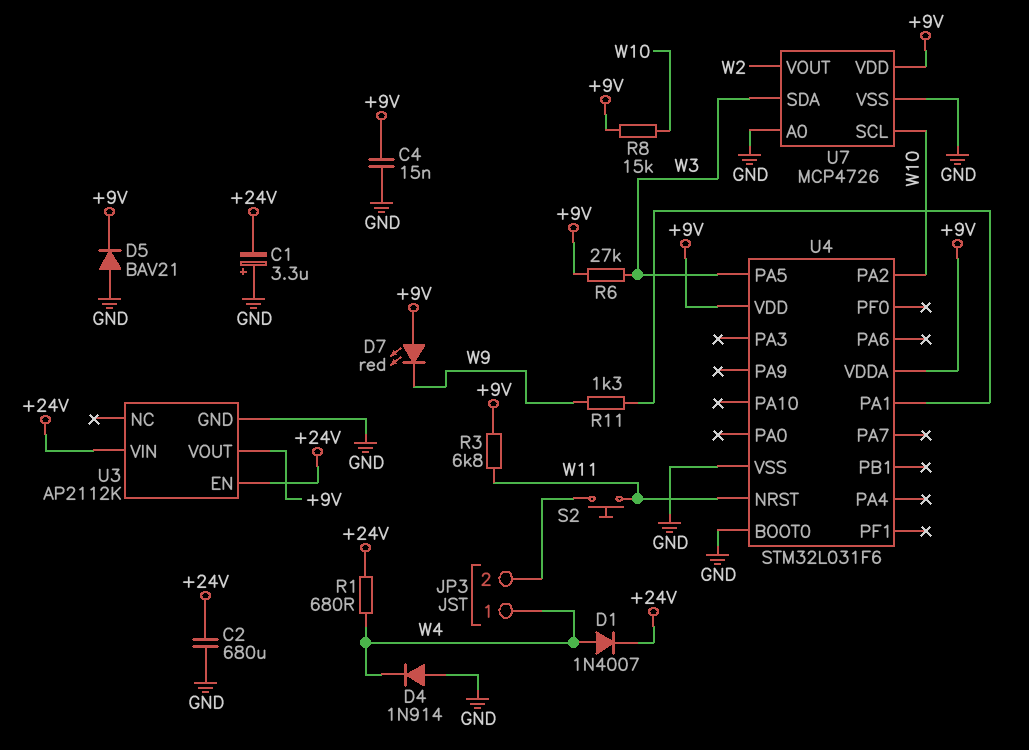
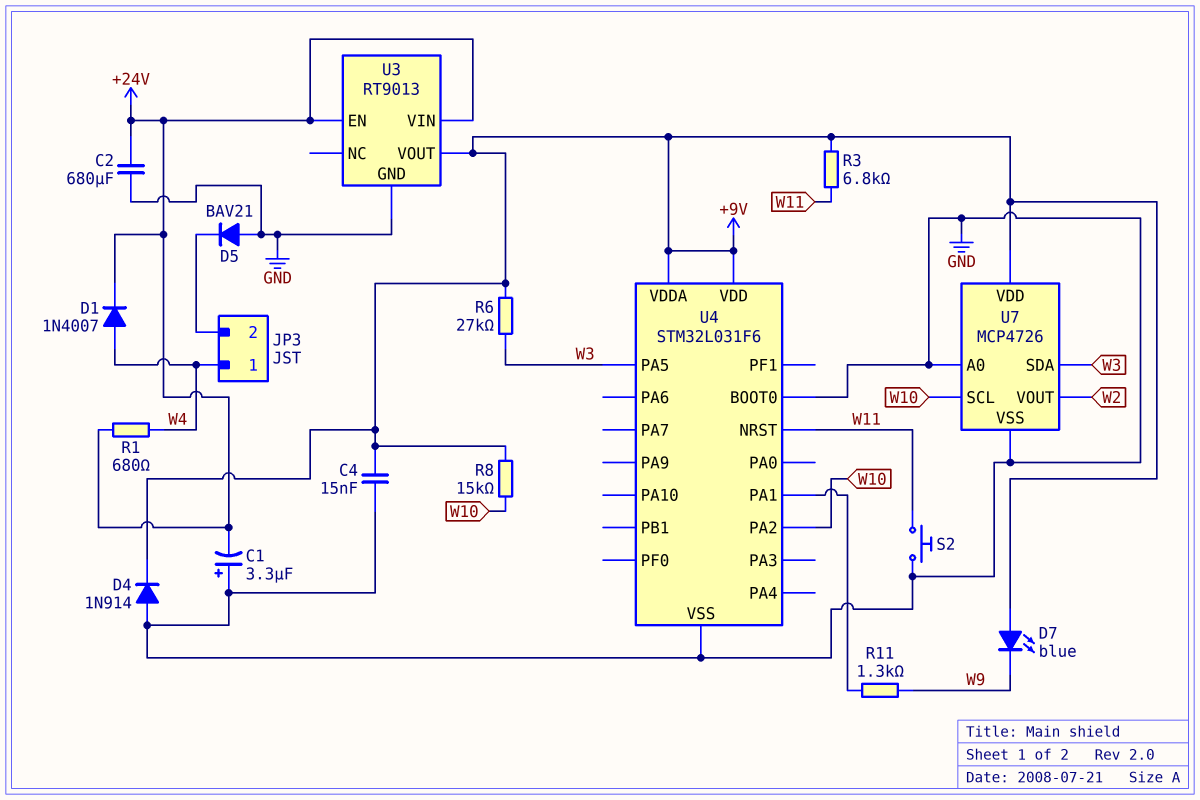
D4: diode 1N914 (A GND, K W4) -> diode 1N914 (A GND, K +9V)
D5: diode BAV21 (A GND, K +9V) -> diode BAV21 (A GND, K JP3/2)
D7: LED red (A +9V, K W9) -> LED blue (A +9V, K W9)
S2: button (JP3/2, W11) -> button (GND, W11)
U3: AP2112K -> RT9013

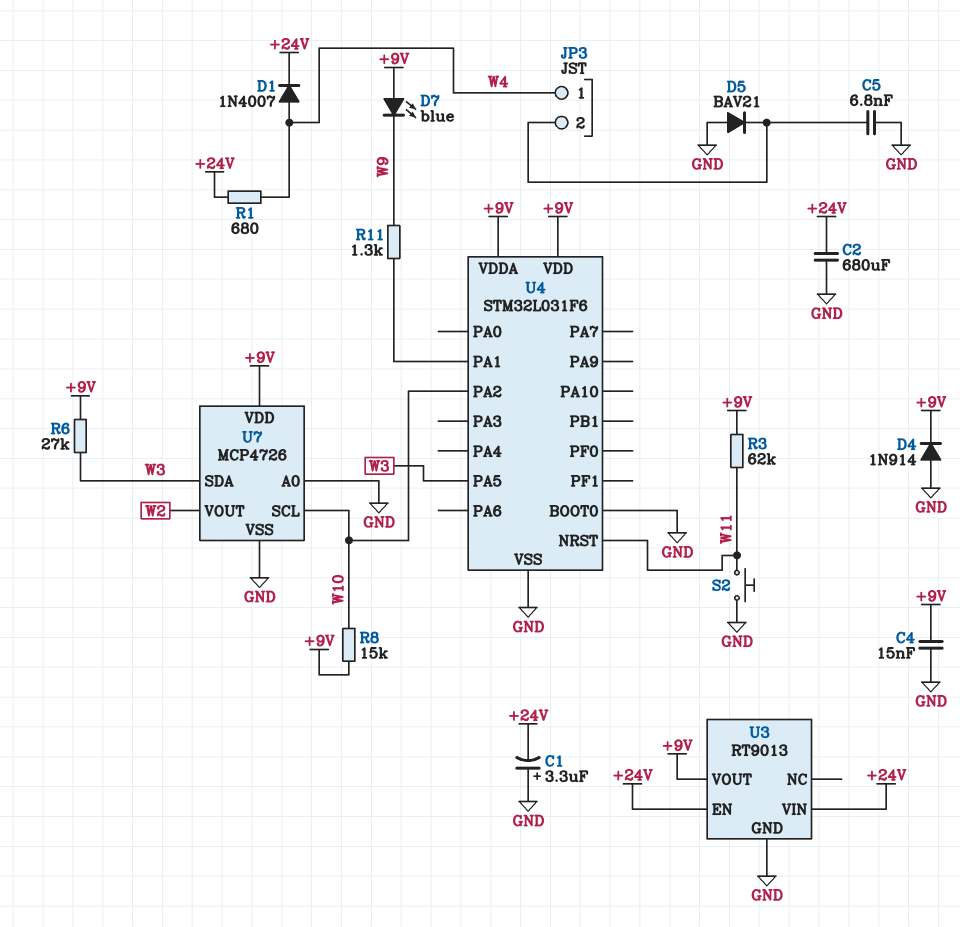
C5: none -> 6.8nF (GND, JP3/2)
R3: 6.8k (+9V, W11) -> 62k (+9V, W11)

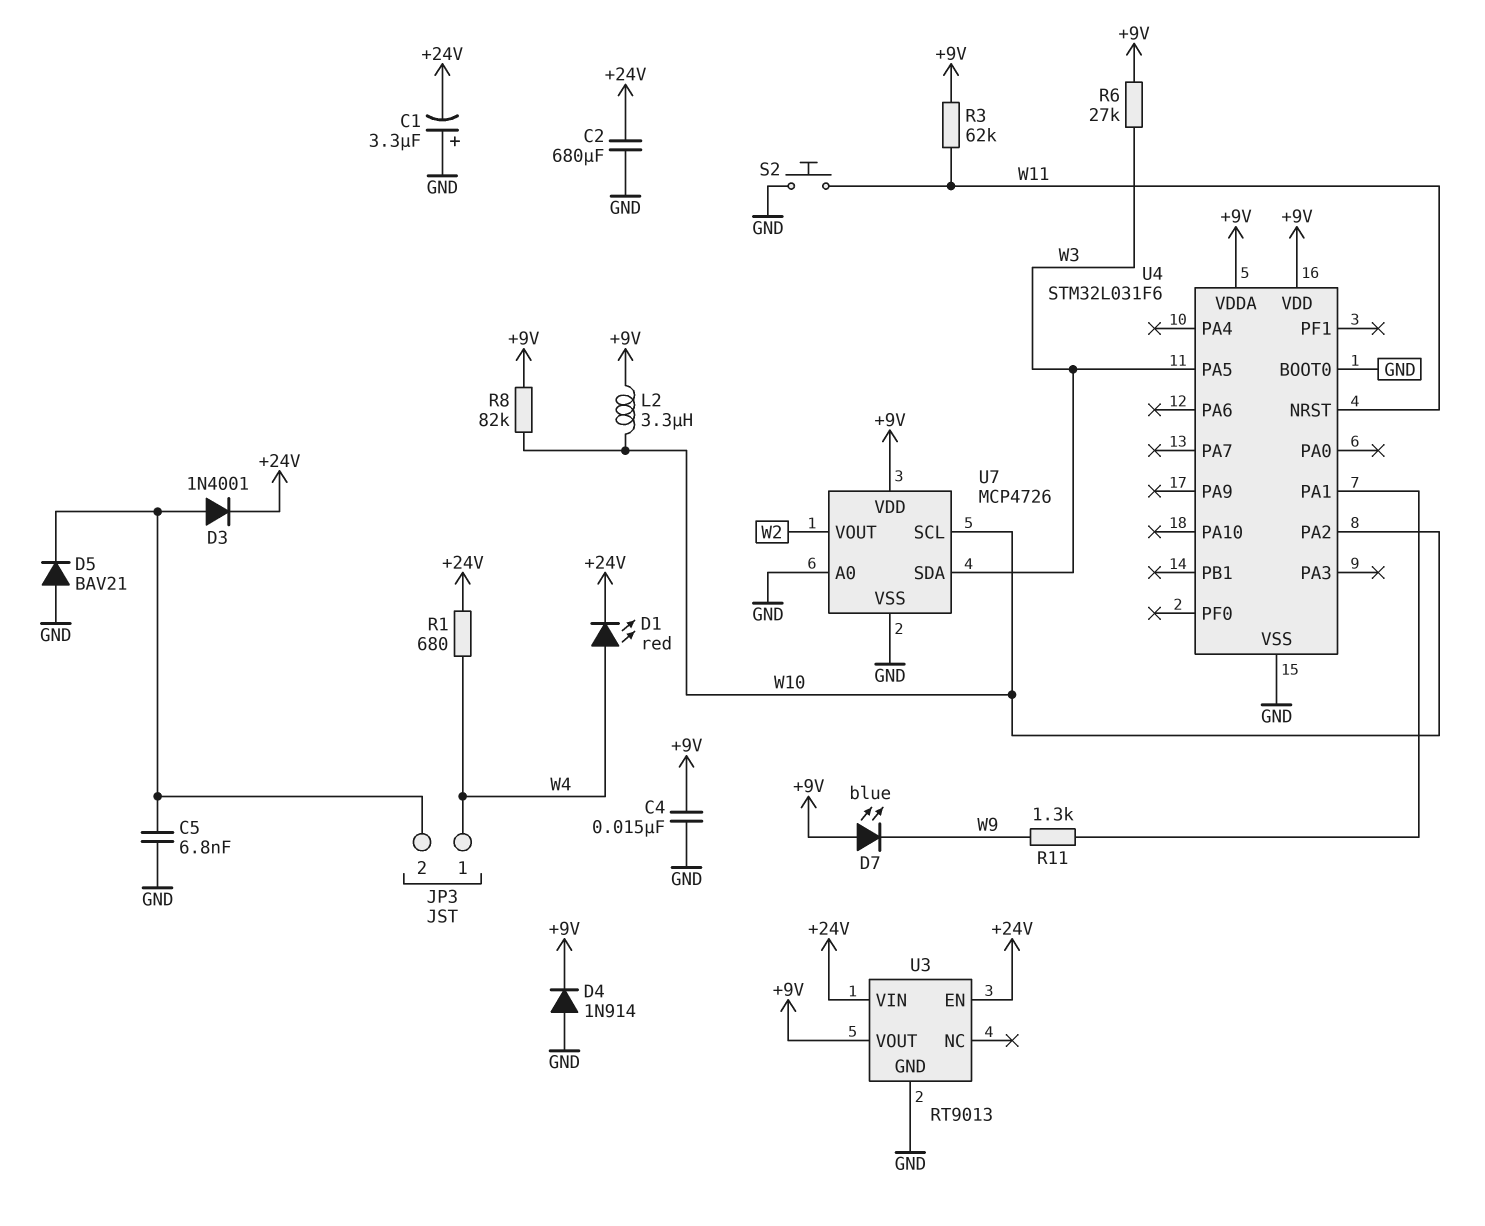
D1: diode 1N4007 (A W4, K +24V) -> LED red (A W4, K +24V)
D3: none -> diode 1N4001 (A JP3/2, K +24V)
L2: none -> 3.3uH (+9V, W10)
R8: 15k (+9V, W10) -> 82k (+9V, W10)

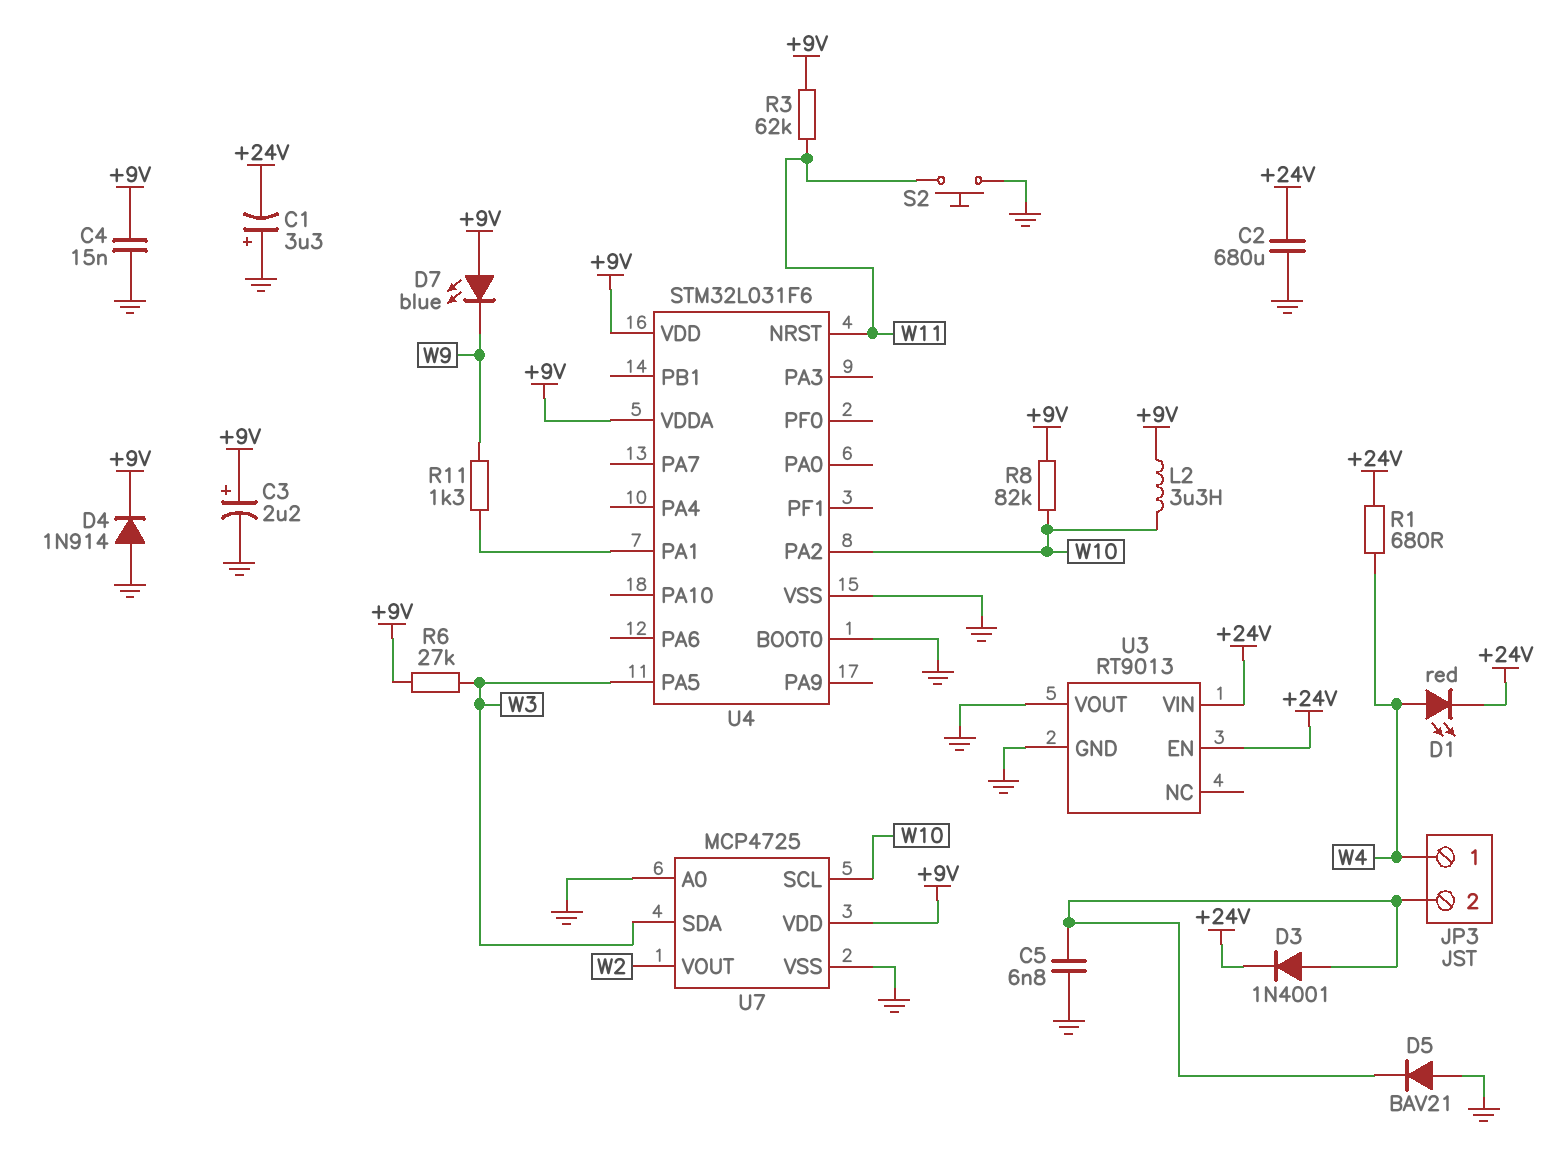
C3: none -> 2.2uF (plus +9V, minus GND)
U3 pin VOUT: +9V -> GND
U7: MCP4726 -> MCP4725

